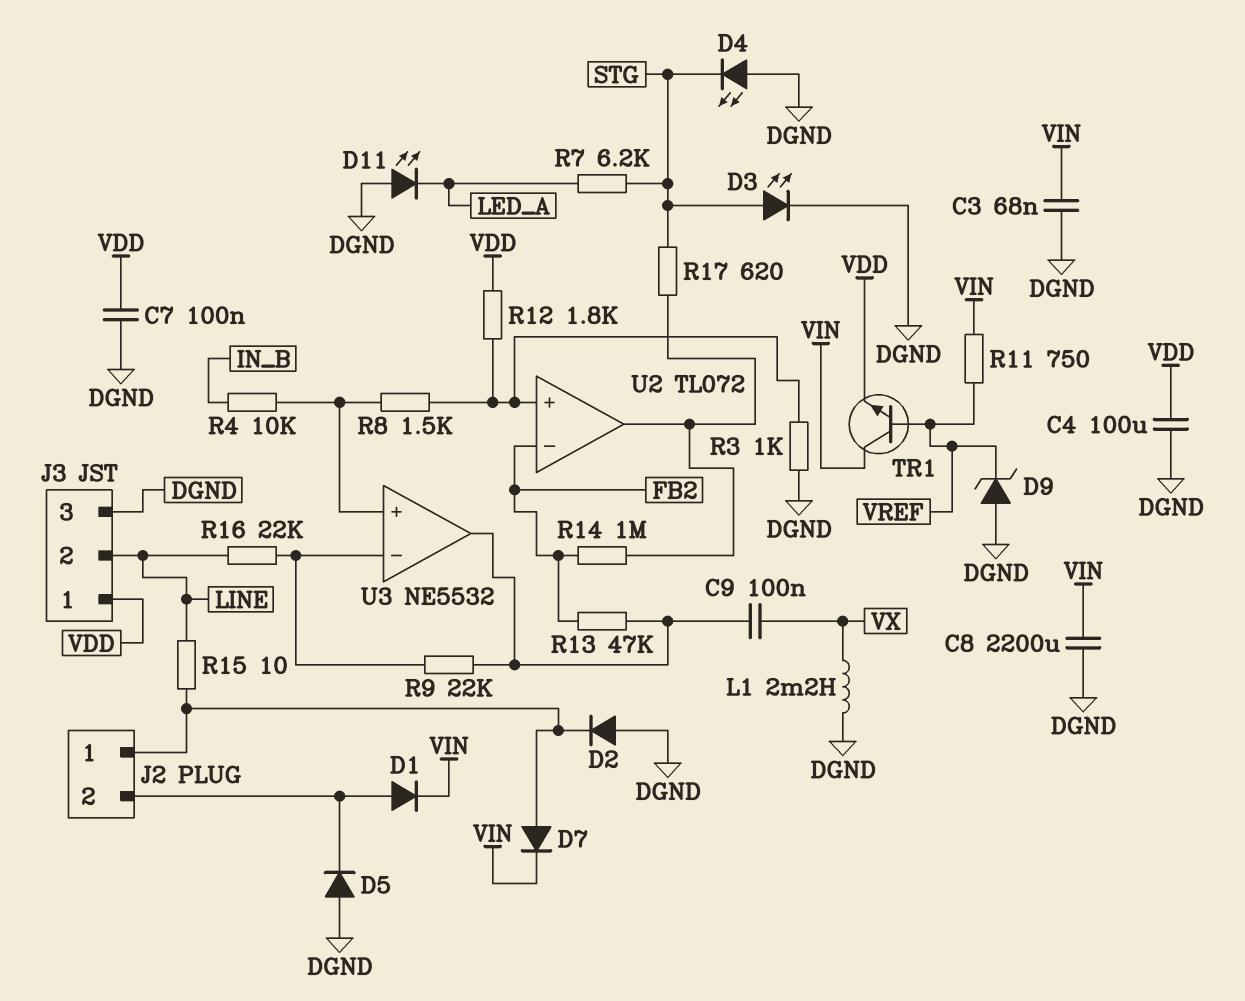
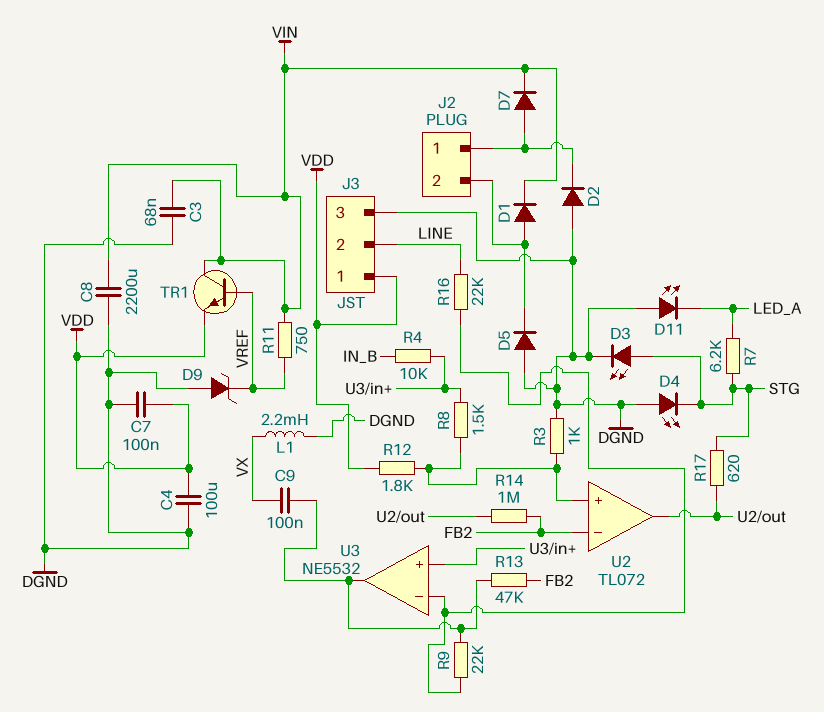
R15: 10 (J2/1, LINE) -> none

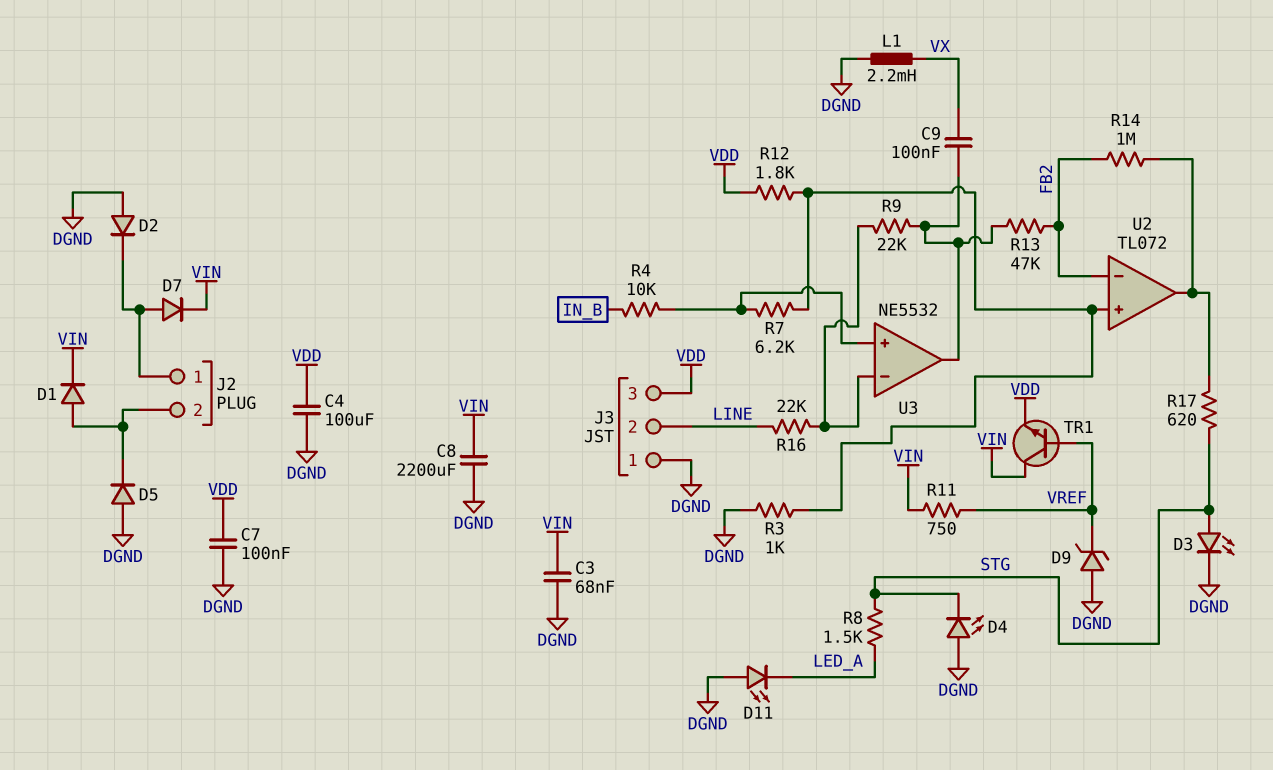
J3 pin 1: VDD -> DGND
J3 pin 3: DGND -> VDD
R7: 6.2k (LED_A, STG) -> 6.2k (U2/in+, U3/in+)
R8: 1.5k (U2/in+, U3/in+) -> 1.5k (LED_A, STG)

